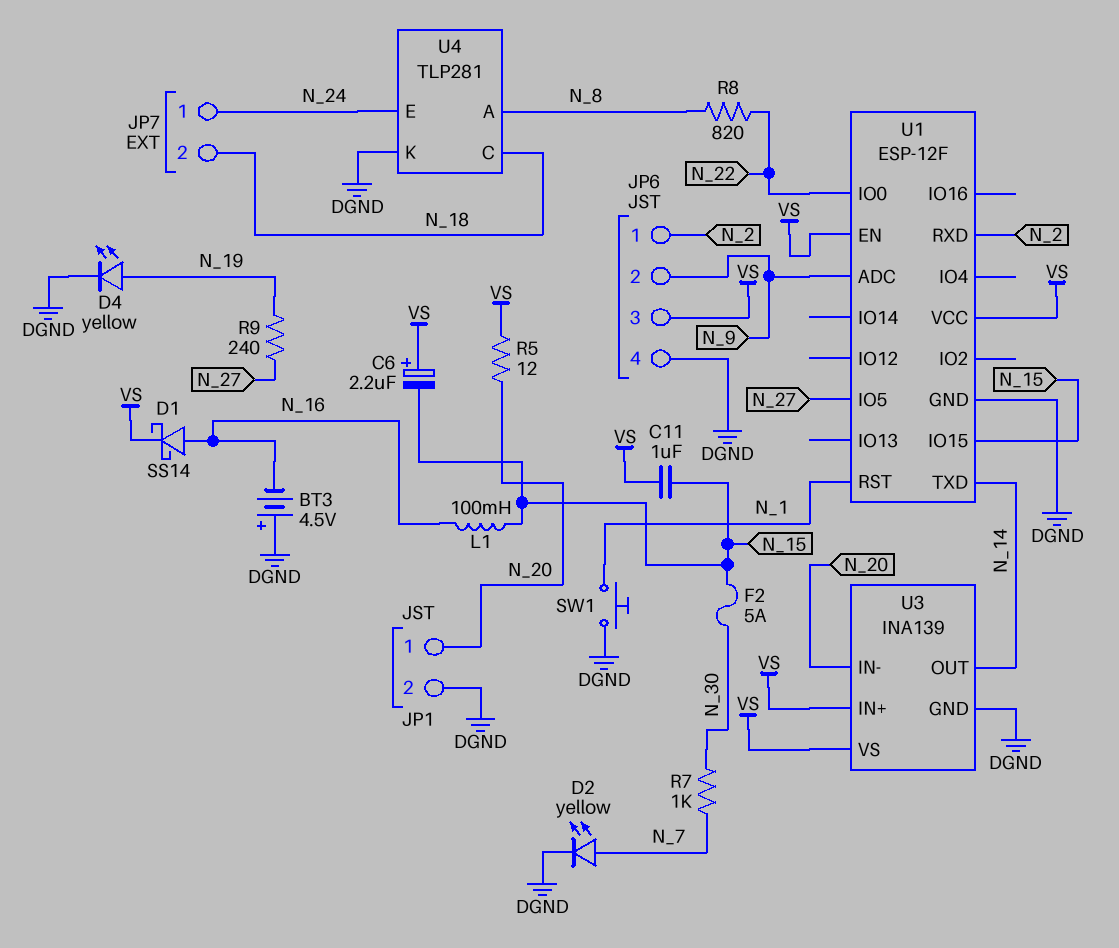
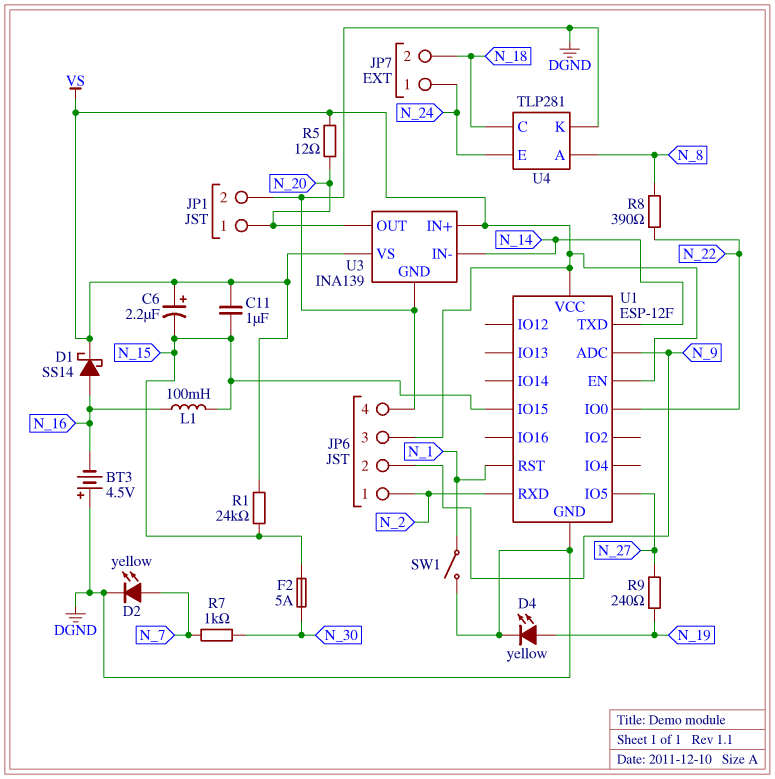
R1: none -> 24k (N_15, VS)
R8: 820 (N_8, N_22) -> 390 (N_8, N_22)
SW1: button (DGND, N_1) -> switch (DGND, N_1)
U3 pin IN-: N_20 -> N_14
U3 pin OUT: N_14 -> N_20

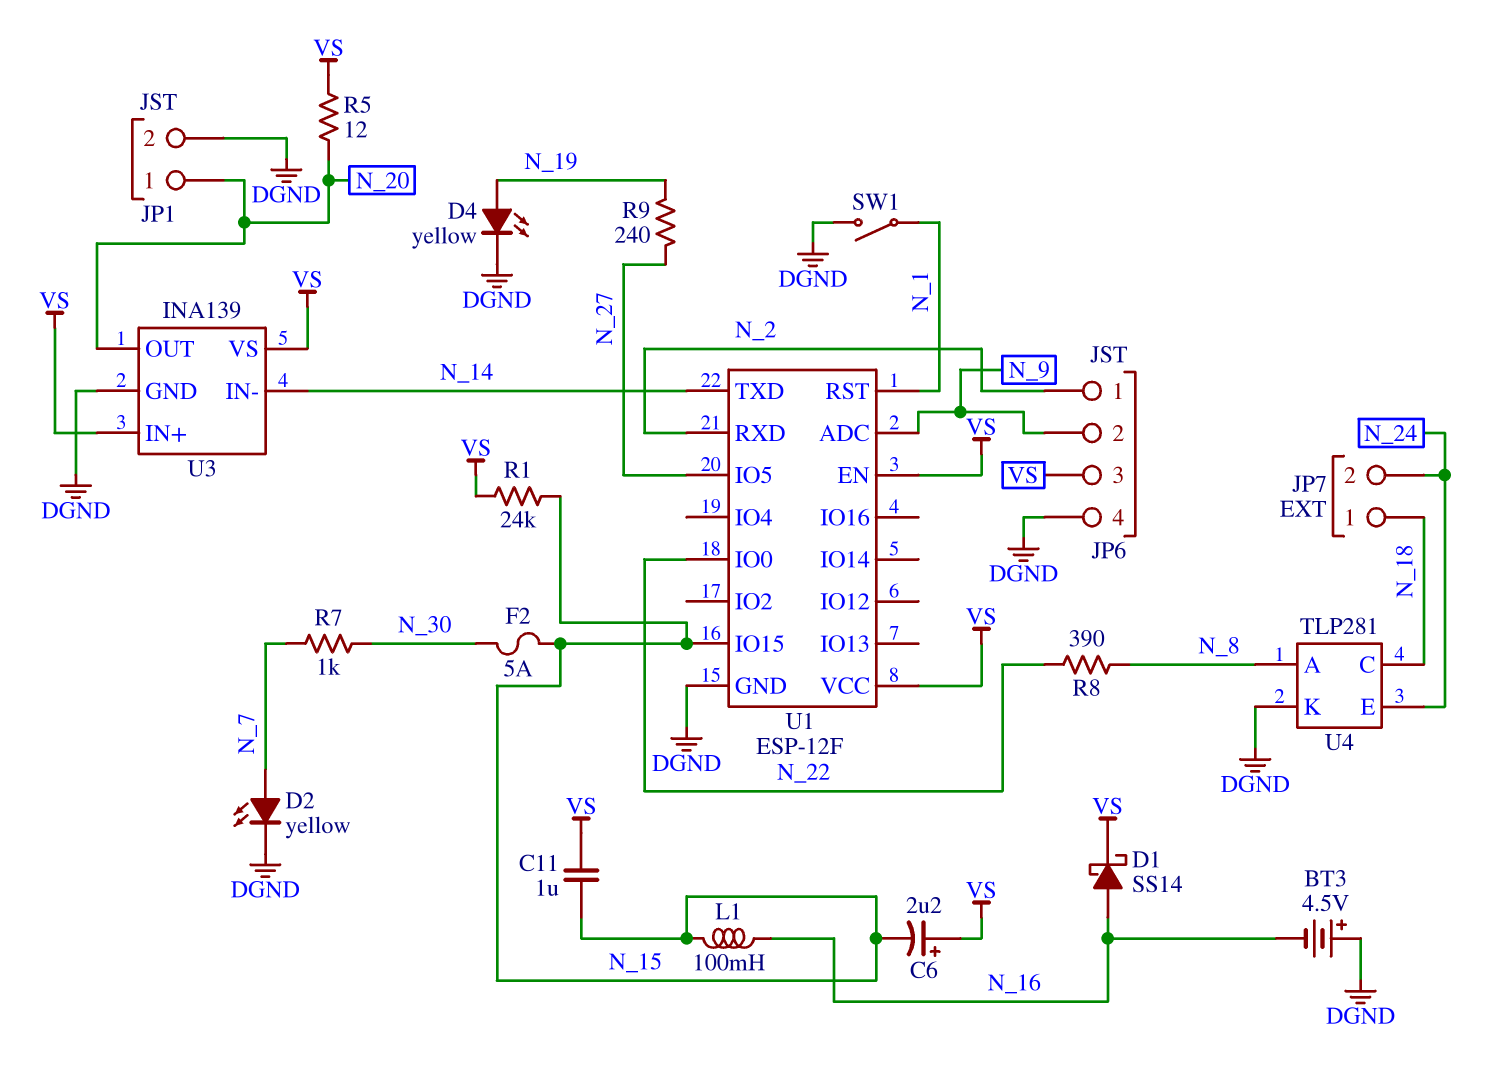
JP7 pin 1: N_24 -> N_18
JP7 pin 2: N_18 -> N_24

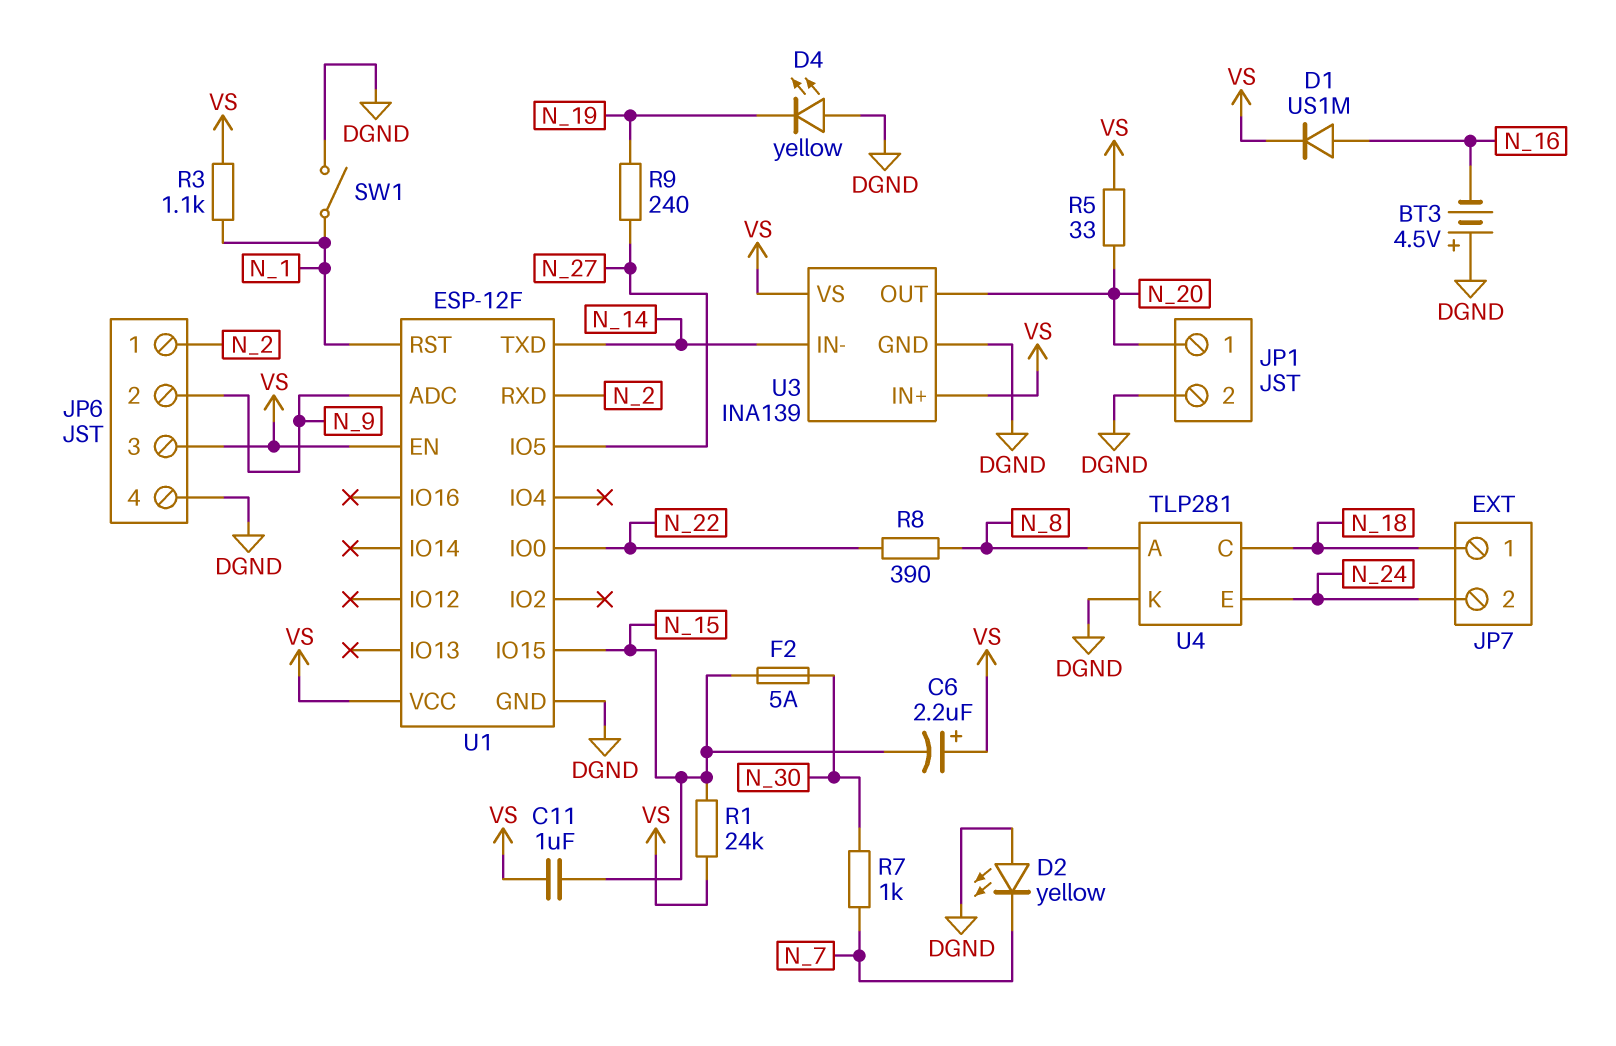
D1: schottky SS14 (A N_16, K VS) -> diode US1M (A N_16, K VS)
D2: LED yellow (A N_7, K DGND) -> LED yellow (A DGND, K N_7)
D4: LED yellow (A N_19, K DGND) -> LED yellow (A DGND, K N_19)
L1: 100mH (N_15, N_16) -> none
R3: none -> 1.1k (N_1, VS)
R5: 12 (N_20, VS) -> 33 (N_20, VS)

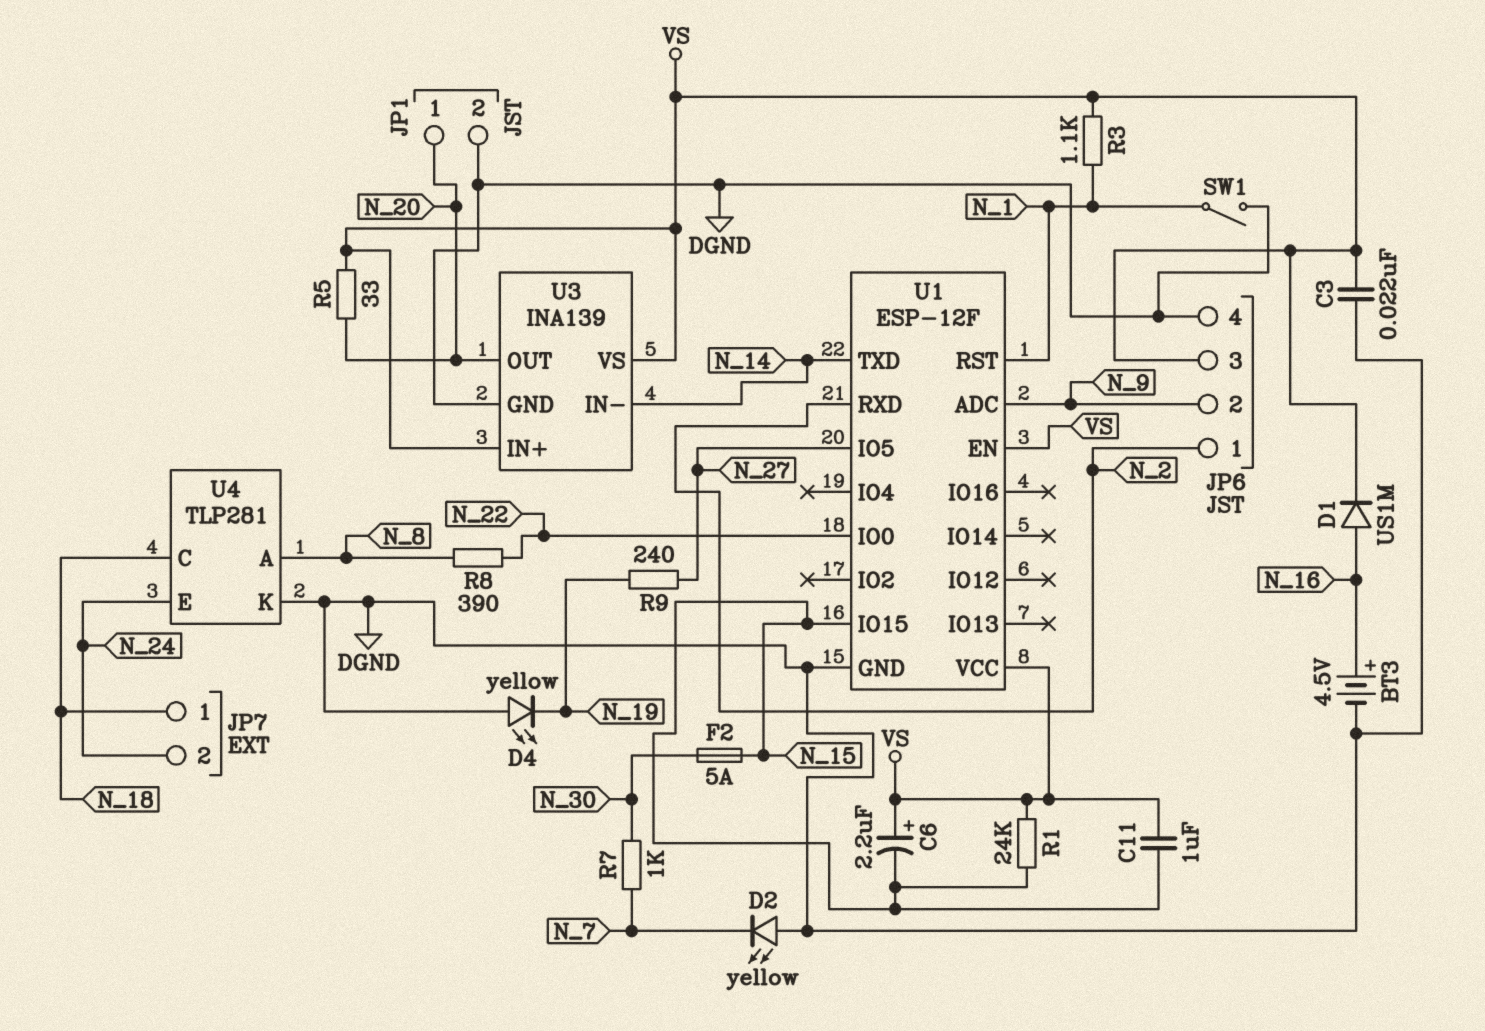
BT3: 4.5V (plus DGND, minus N_16) -> 4.5V (plus N_16, minus DGND)
C3: none -> 22nF (DGND, VS)

